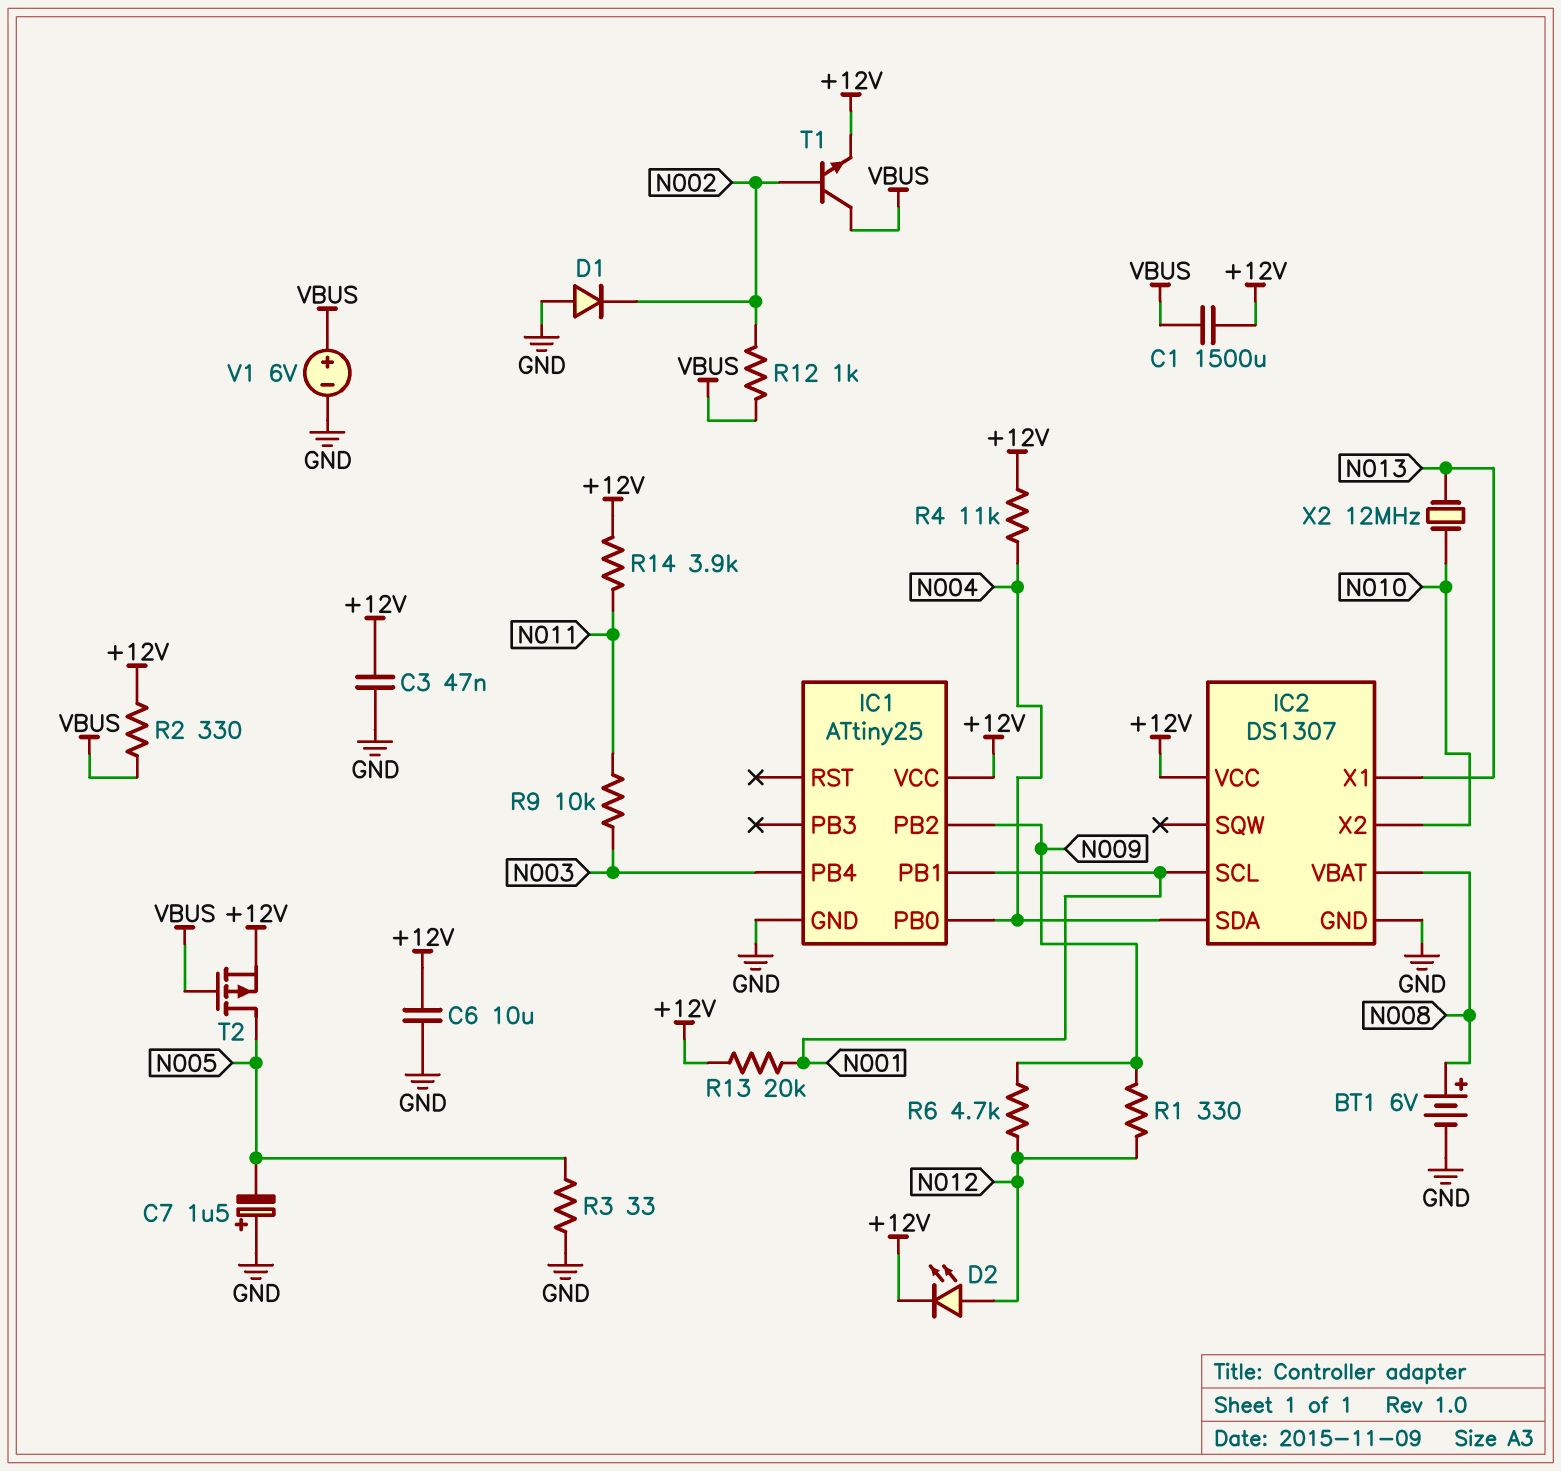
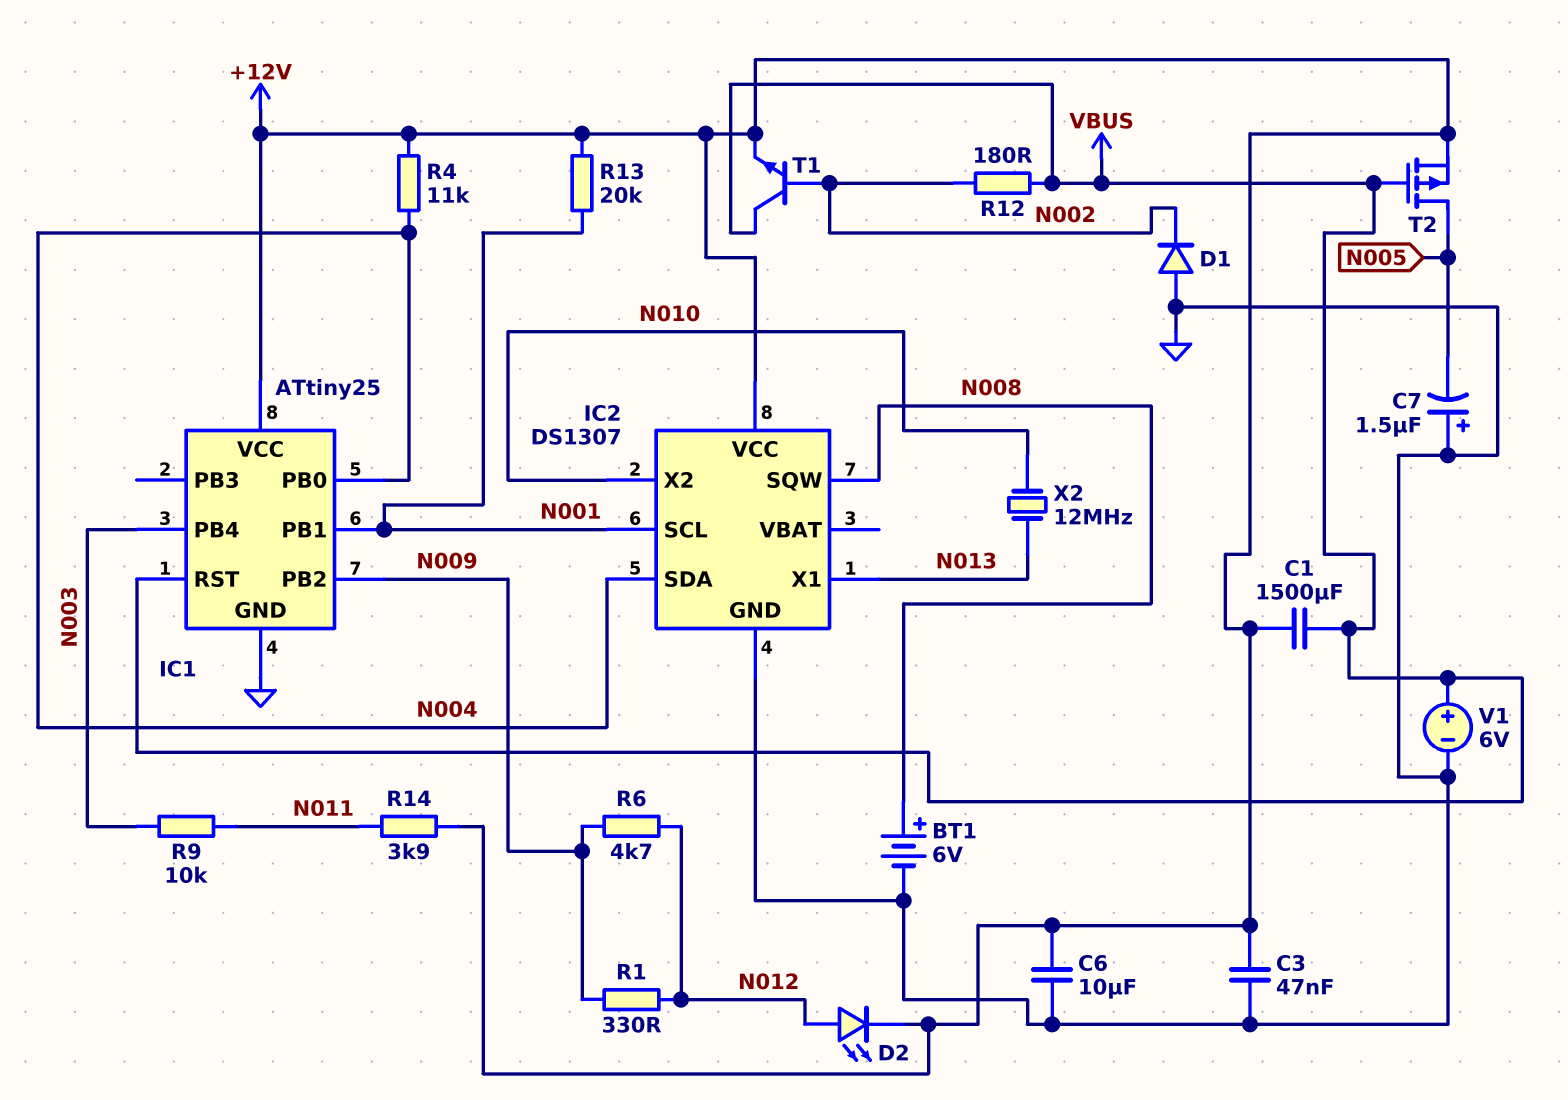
IC1 pin RST: none -> VBUS
IC2 pin SQW: none -> N008
IC2 pin VBAT: N008 -> none
R2: 330 (+12V, VBUS) -> none
R3: 33 (GND, N005) -> none
R12: 1k (N002, VBUS) -> 180 (N002, VBUS)

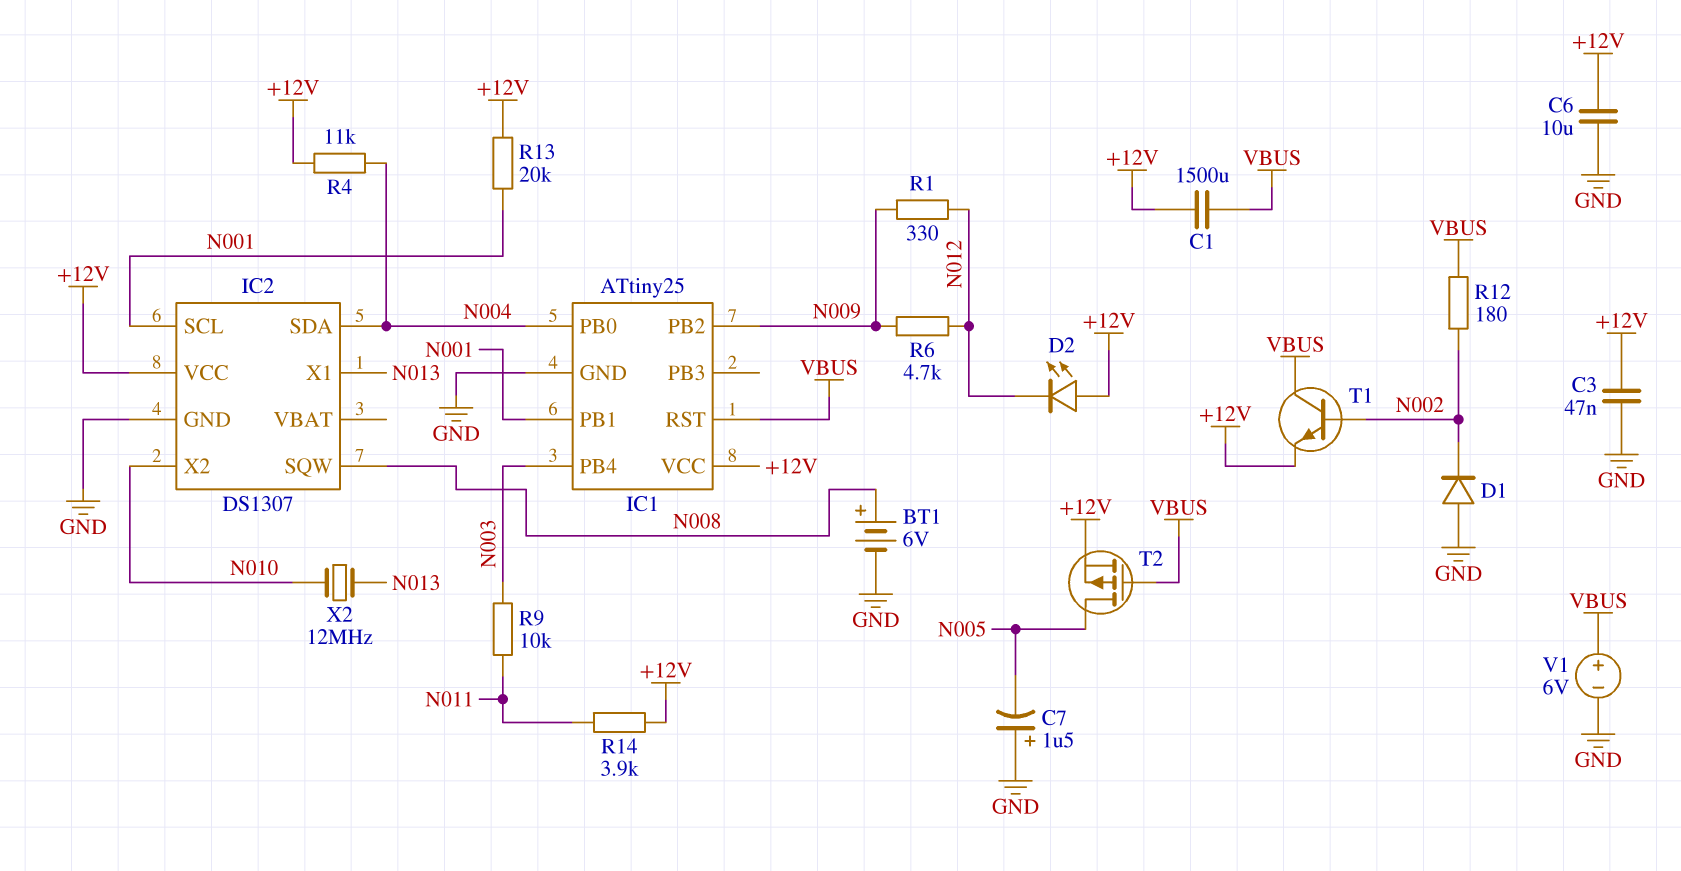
D2: LED (A N012, K +12V) -> LED (A +12V, K N012)

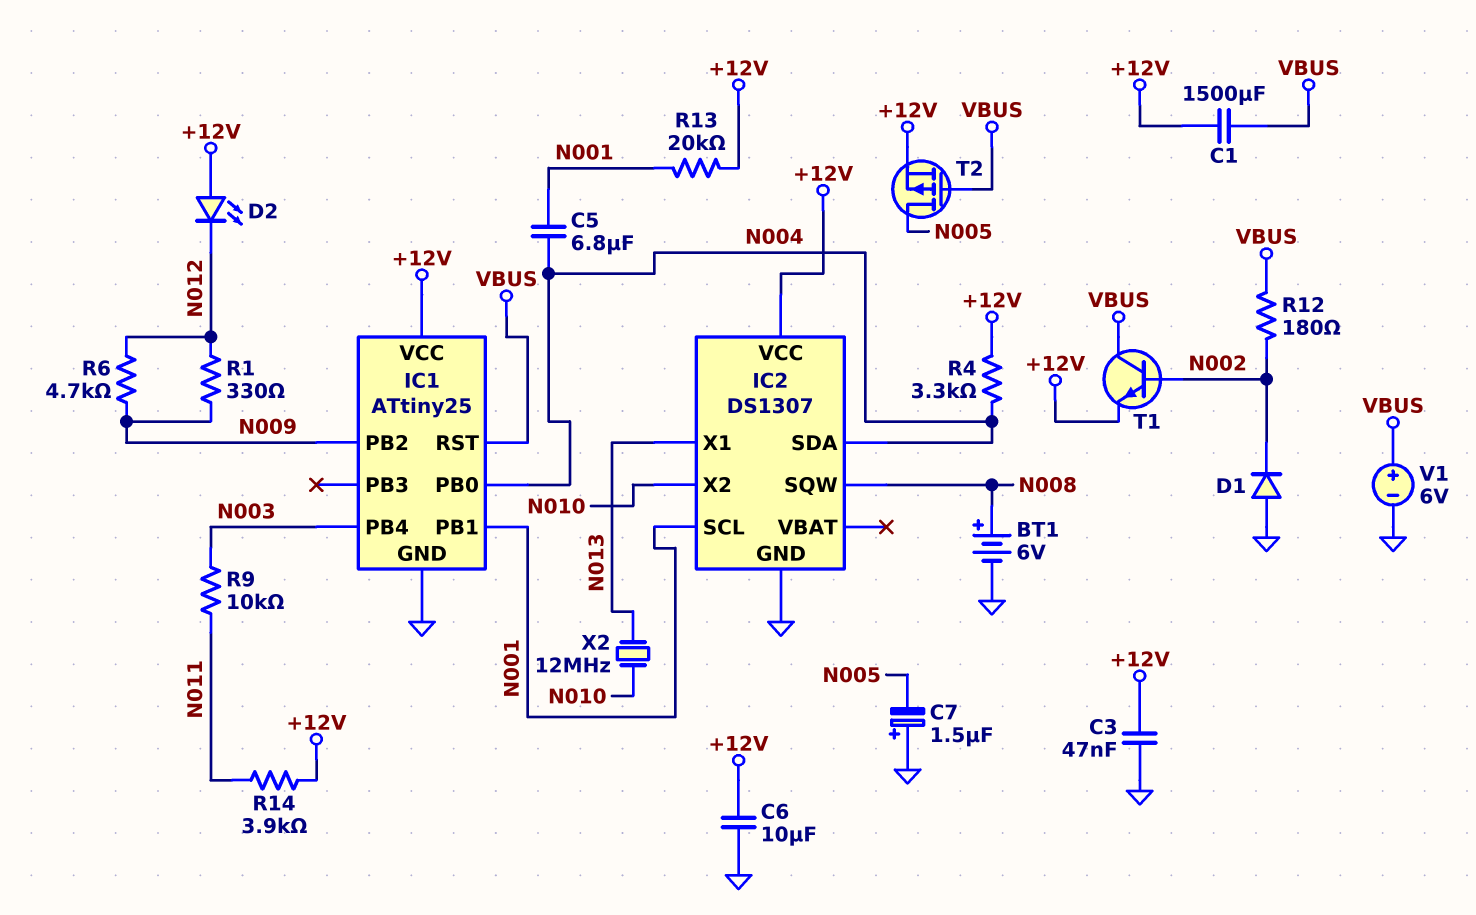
C5: none -> 6.8uF (N001, N004)
R4: 11k (+12V, N004) -> 3.3k (+12V, N004)

